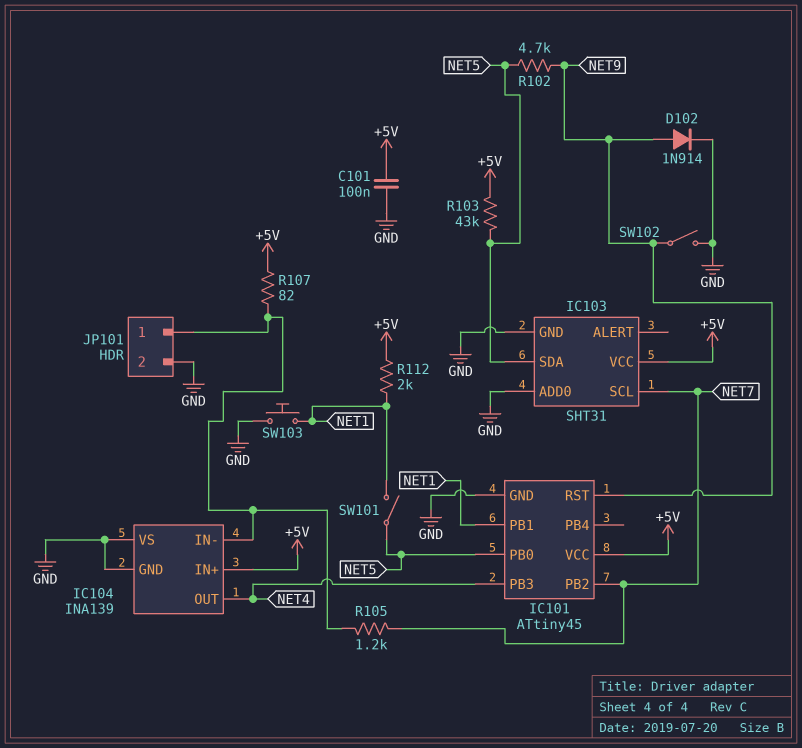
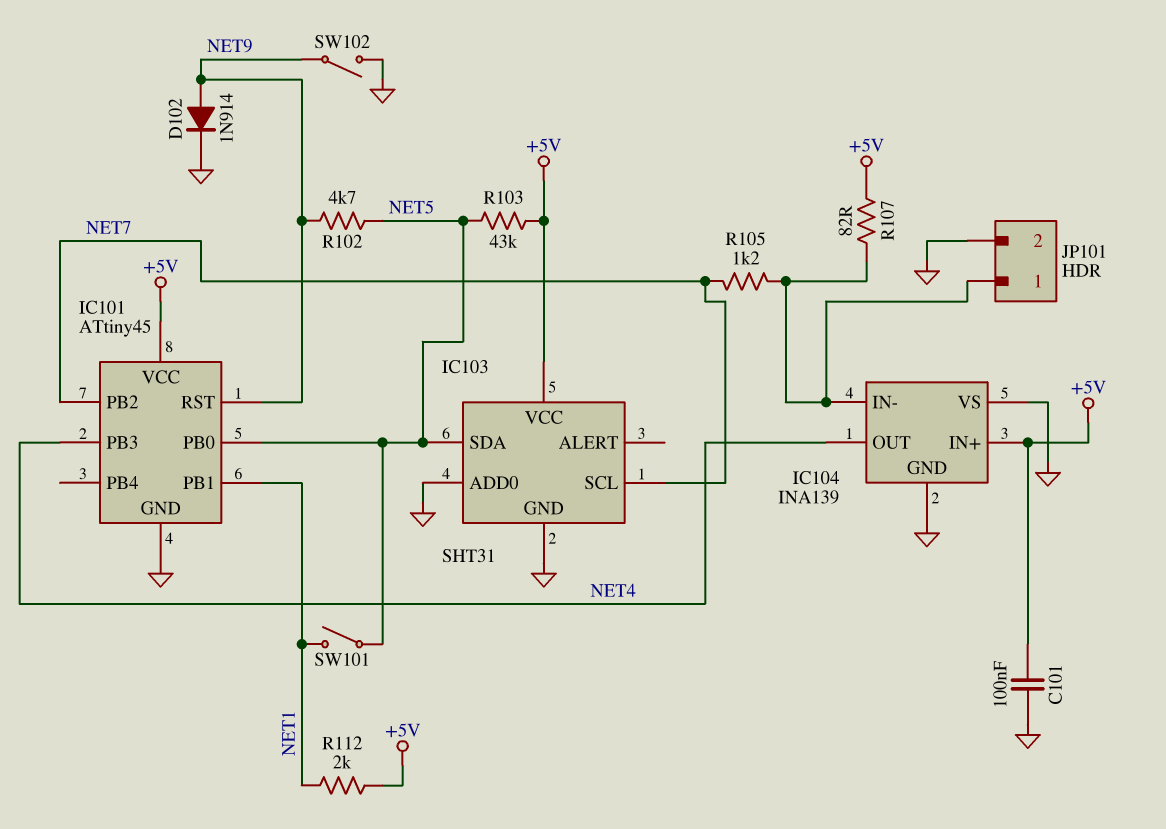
SW103: button (GND, NET1) -> none

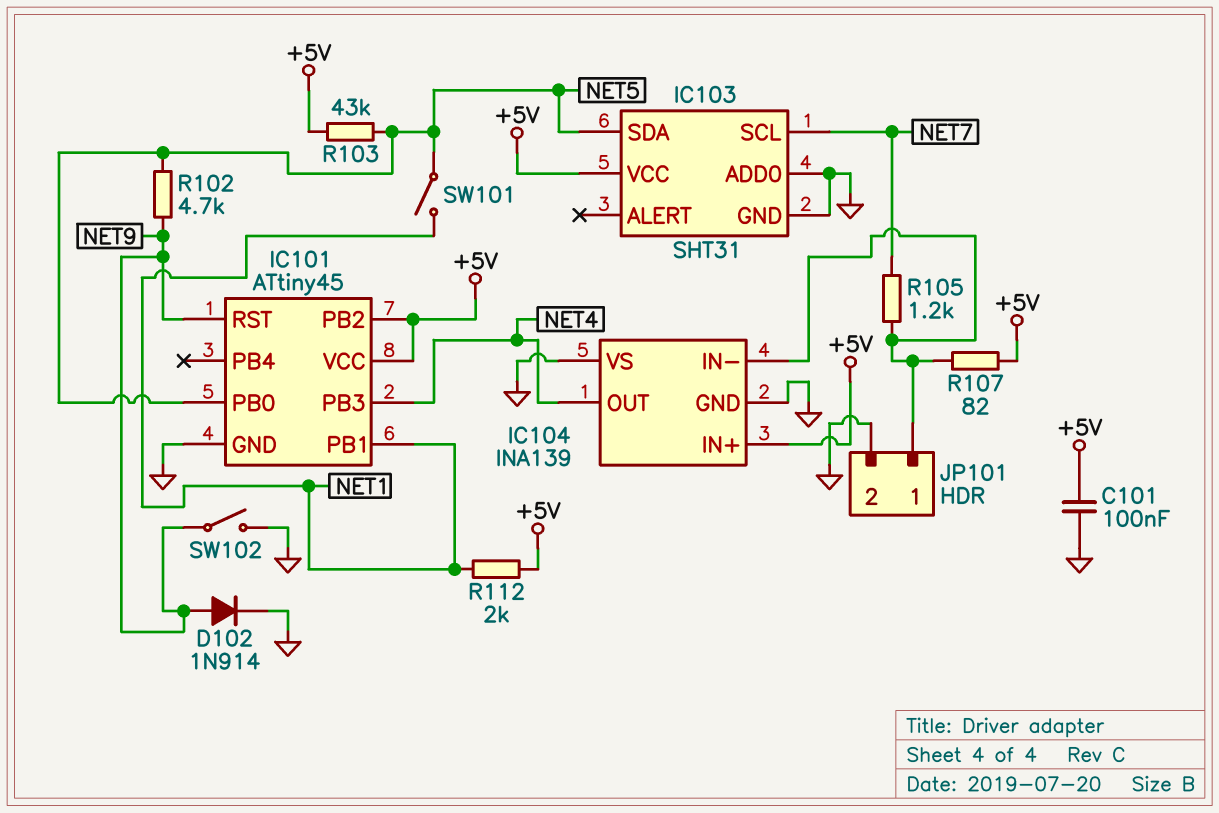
IC101 pin PB2: NET7 -> +5V

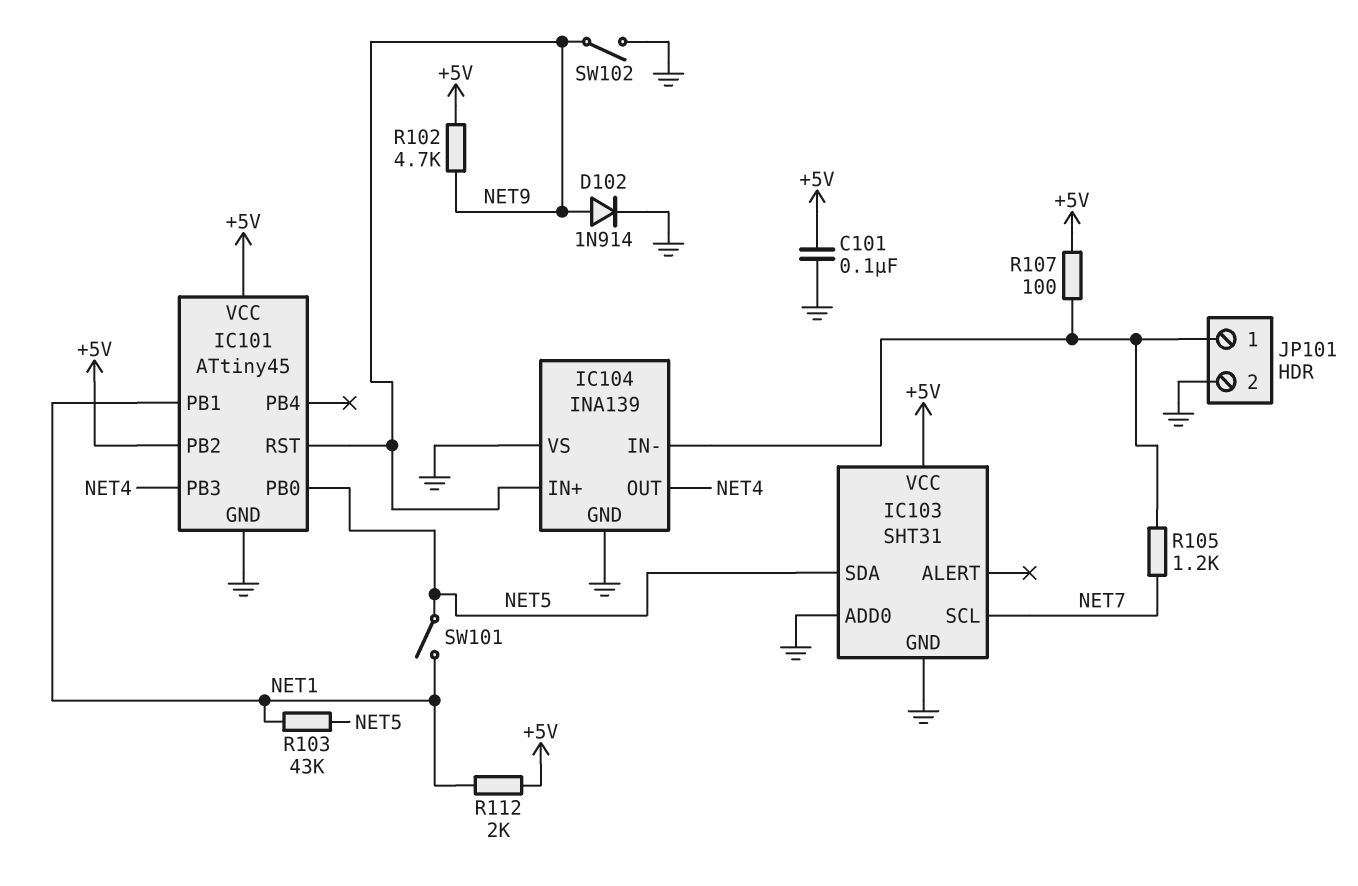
IC104 pin IN+: +5V -> NET9
R102: 4.7k (NET5, NET9) -> 4.7k (+5V, NET9)
R103: 43k (+5V, NET5) -> 43k (NET1, NET5)
R107: 82 (+5V, IC104/IN-) -> 100 (+5V, IC104/IN-)

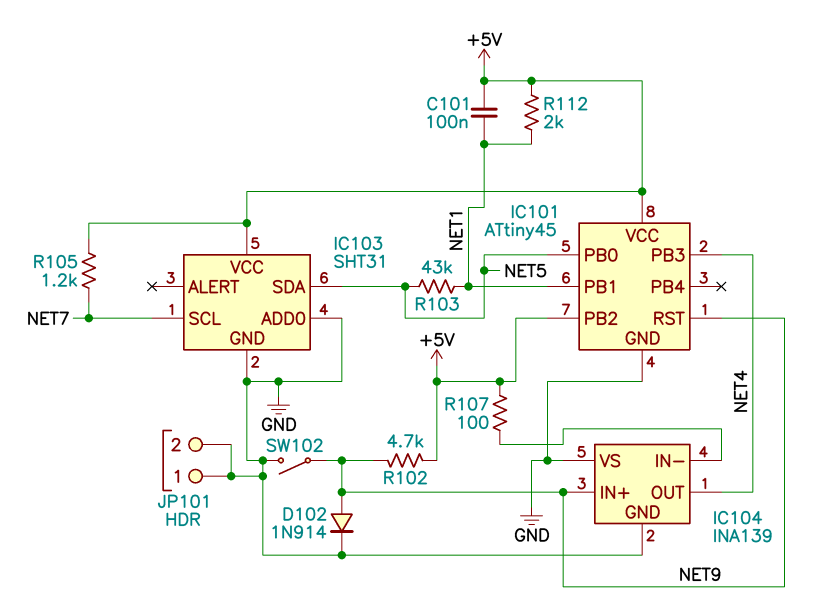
C101: 100nF (+5V, GND) -> 100nF (+5V, NET1)
JP101 pin 1: IC104/IN- -> GND
R105: 1.2k (IC104/IN-, NET7) -> 1.2k (+5V, NET7)
SW101: switch (NET1, NET5) -> none

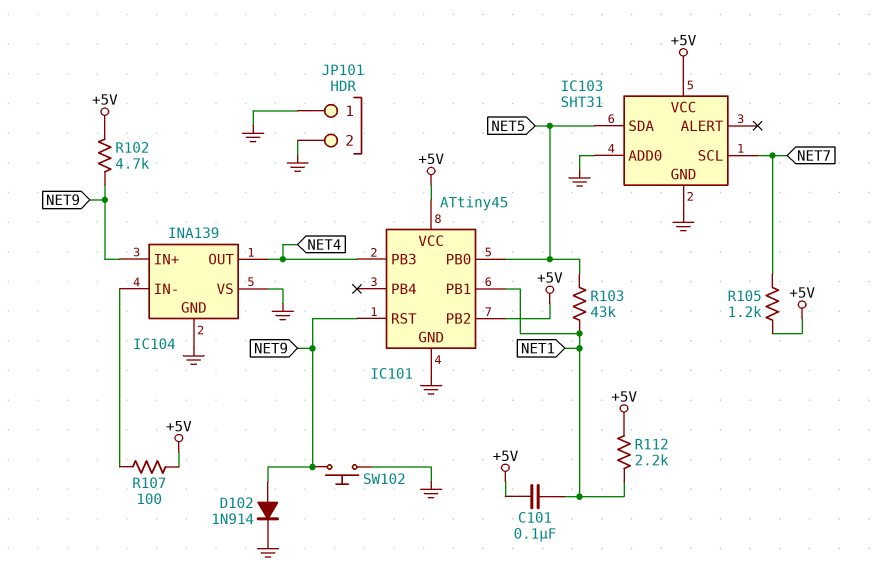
R112: 2k (+5V, NET1) -> 2.2k (+5V, NET1)
SW102: switch (GND, NET9) -> button (GND, NET9)

